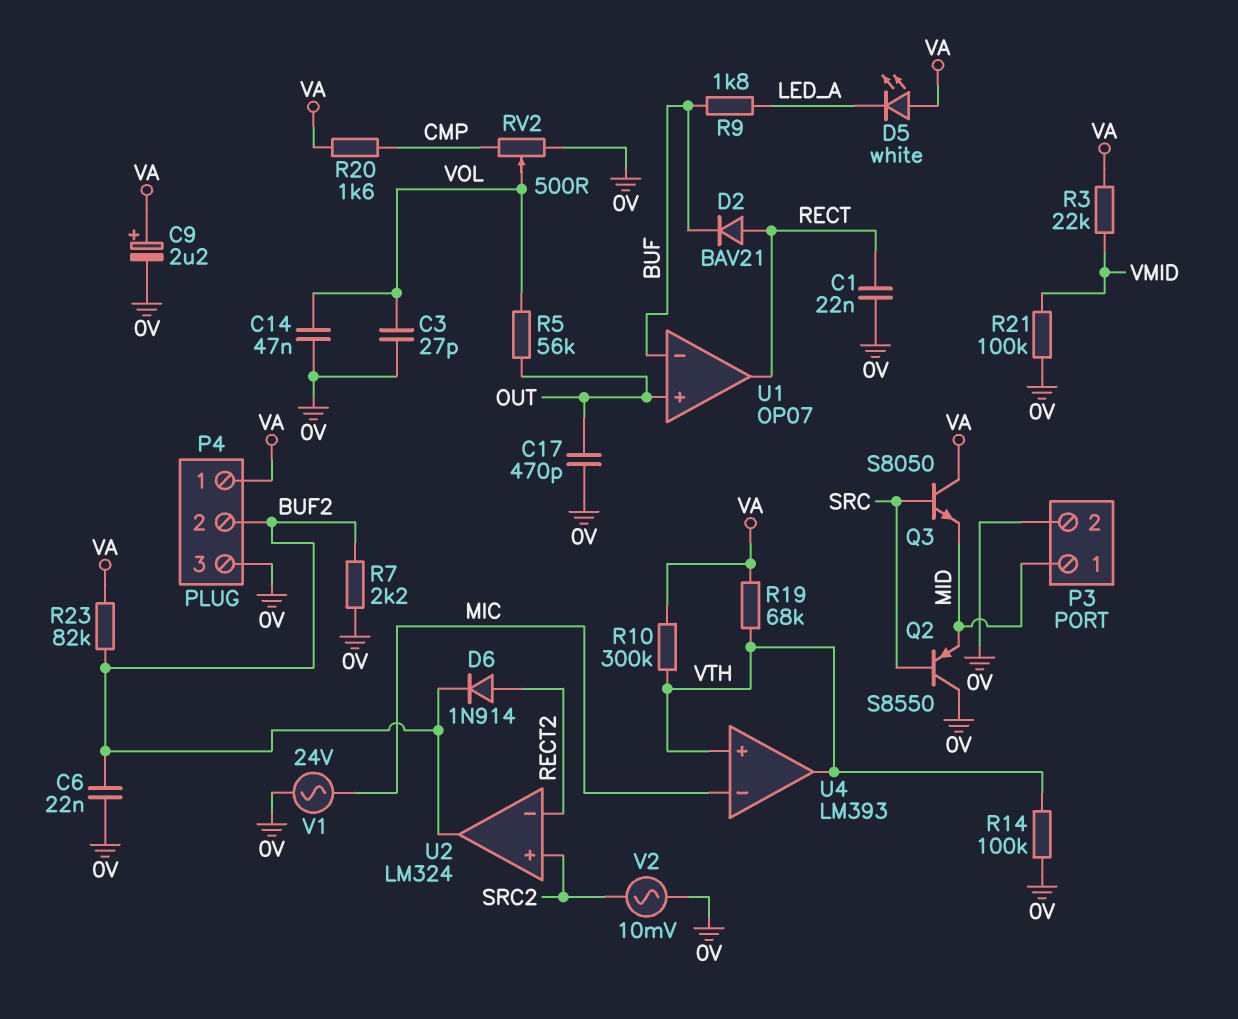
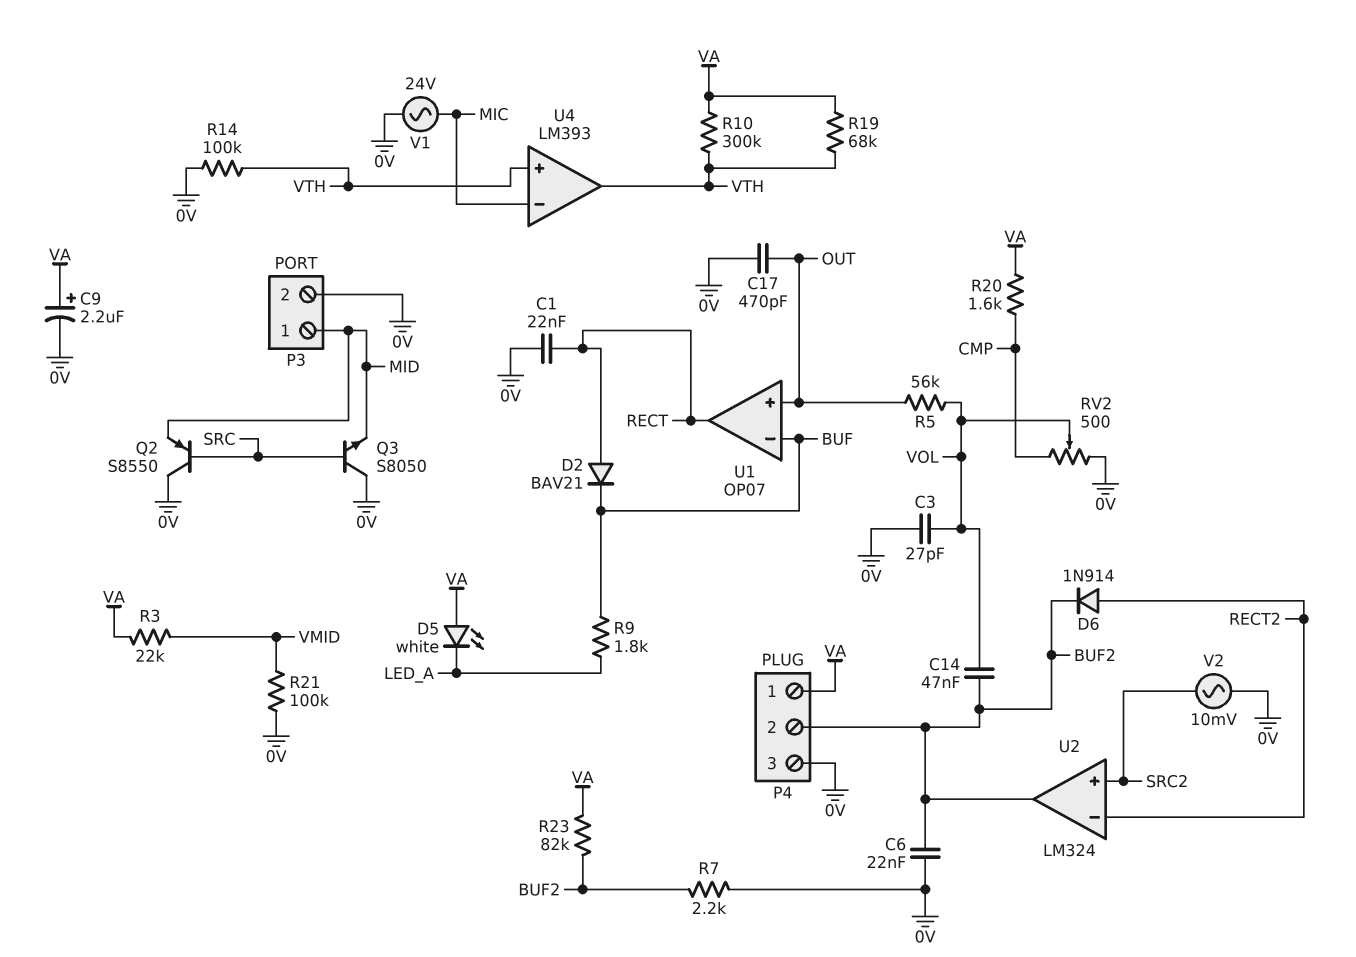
C14: 47nF (0V, VOL) -> 47nF (BUF2, VOL)
Q3: NPN S8050 (B SRC, C VA, E MID) -> NPN S8050 (B SRC, C 0V, E MID)

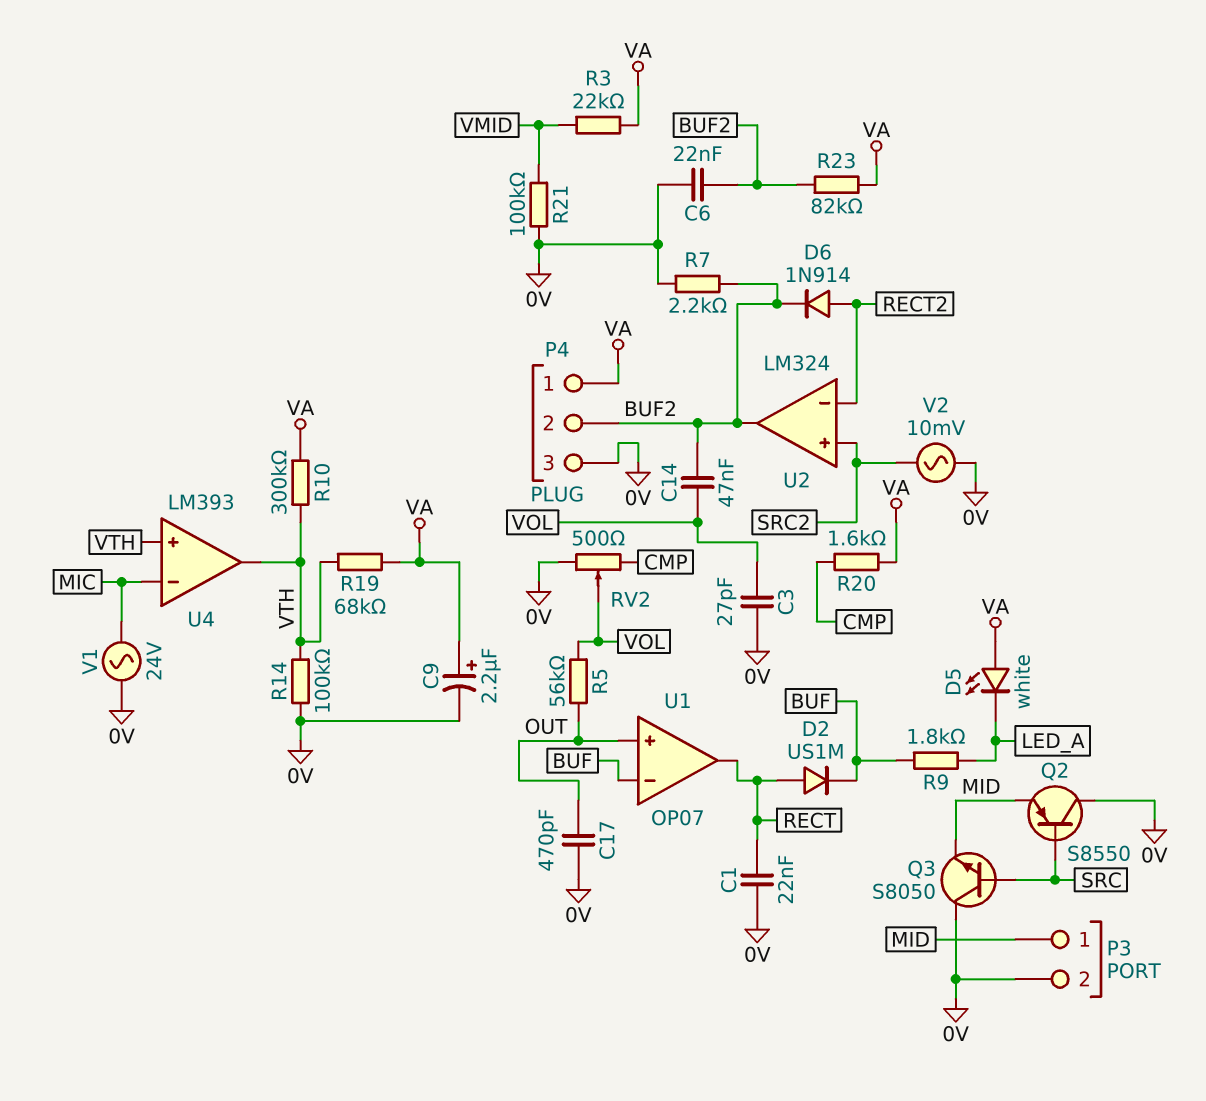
D2: diode BAV21 (A RECT, K BUF) -> diode US1M (A RECT, K BUF)

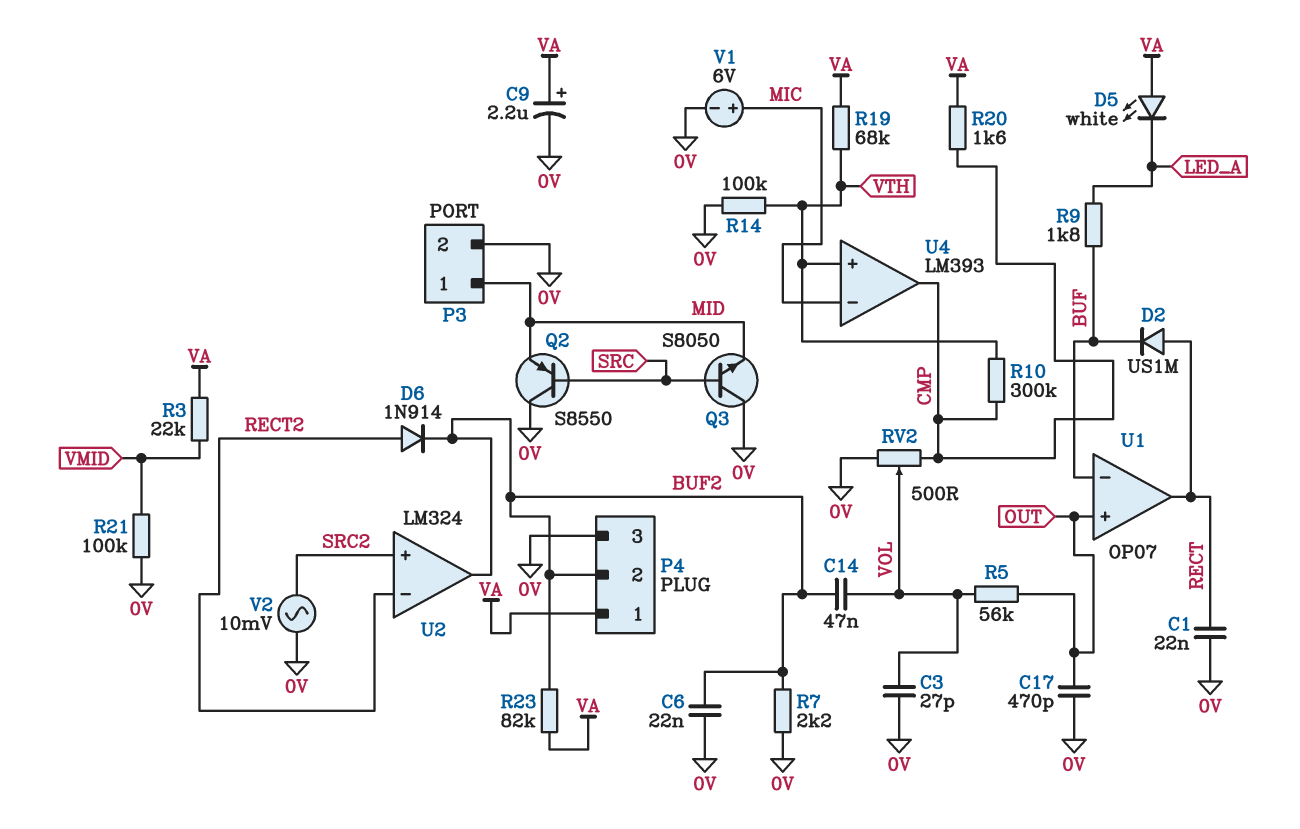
R10: 300k (VA, VTH) -> 300k (CMP, VTH)
U4 pin out: VTH -> CMP
V1: AC 24V (0V, MIC) -> 6V (plus MIC, minus 0V)

